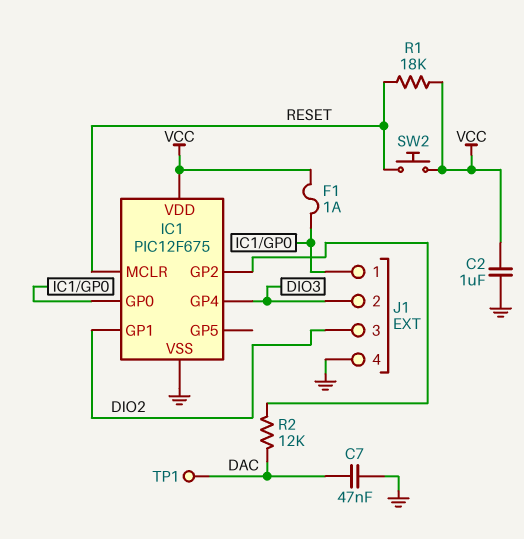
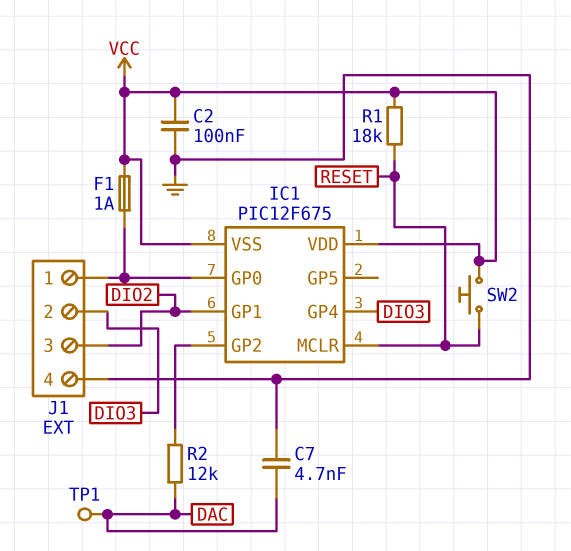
C2: 1uF (GND, VCC) -> 100nF (GND, VCC)
C7: 47nF (DAC, GND) -> 4.7nF (DAC, GND)
IC1 pin VSS: GND -> VCC

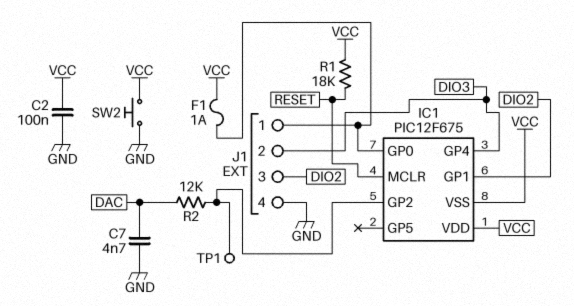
SW2: button (RESET, VCC) -> button (GND, VCC)
TP1: test point (DAC) -> test point (IC1/GP2)

